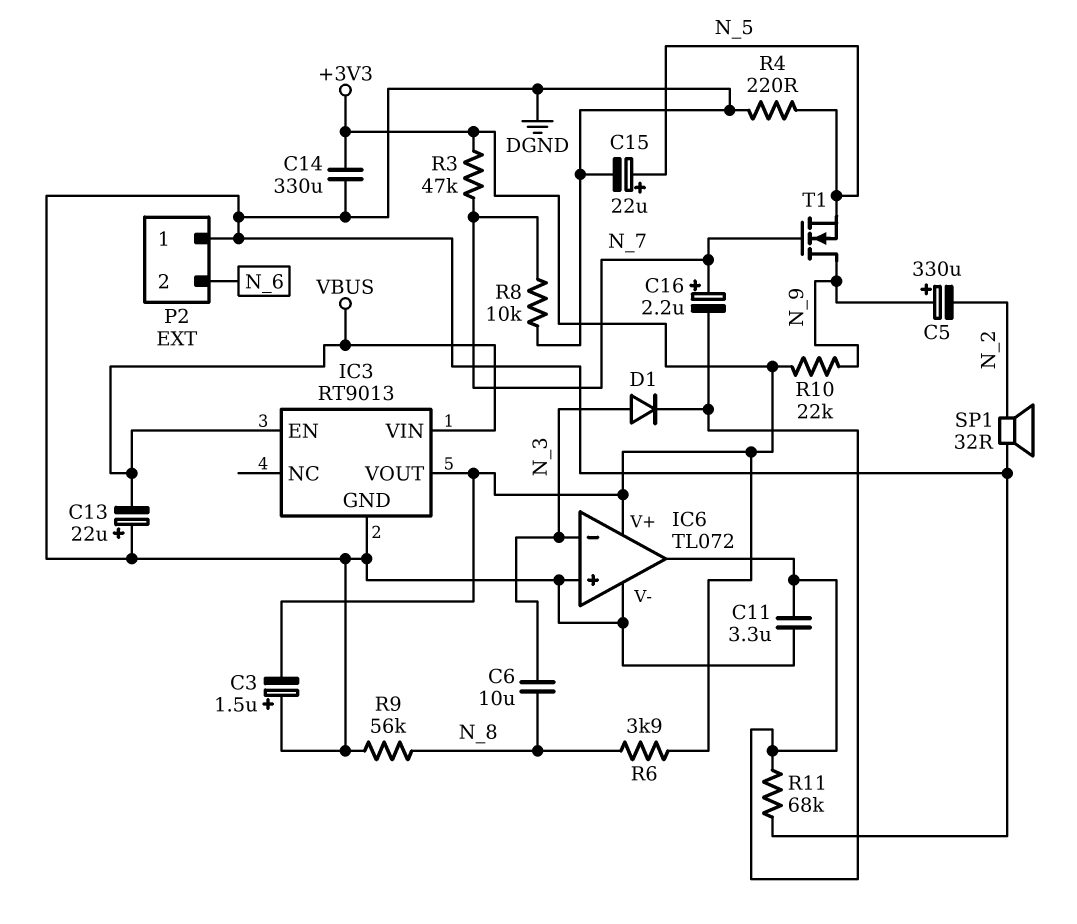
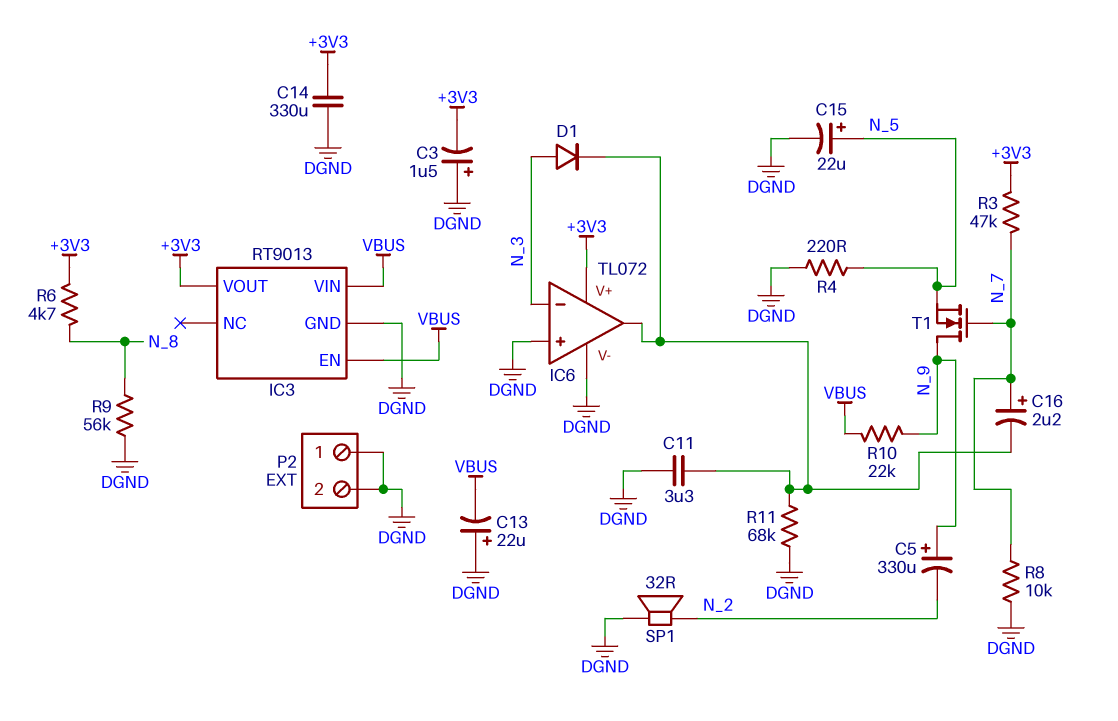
C6: 10uF (N_3, N_8) -> none
P2 pin 2: N_6 -> DGND
R6: 3.9k (+3V3, N_8) -> 4.7k (+3V3, N_8)
R10: 22k (+3V3, N_9) -> 22k (N_9, VBUS)

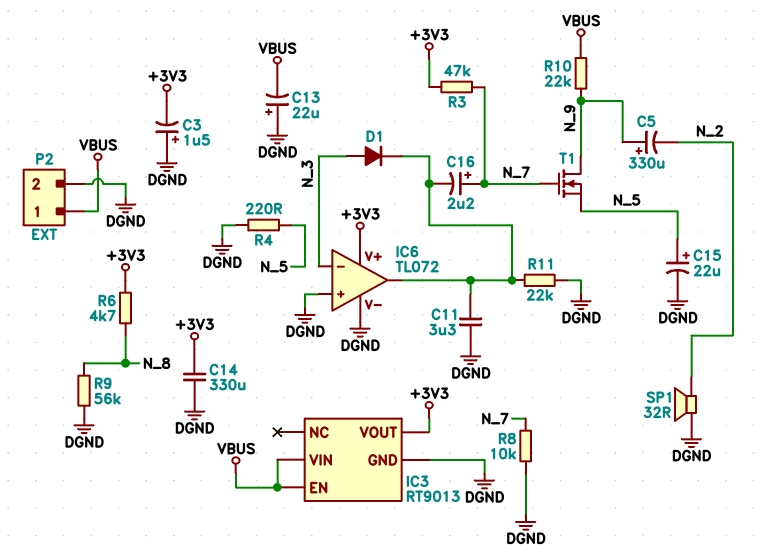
P2 pin 1: DGND -> VBUS
R11: 68k (DGND, IC6/out) -> 22k (DGND, IC6/out)

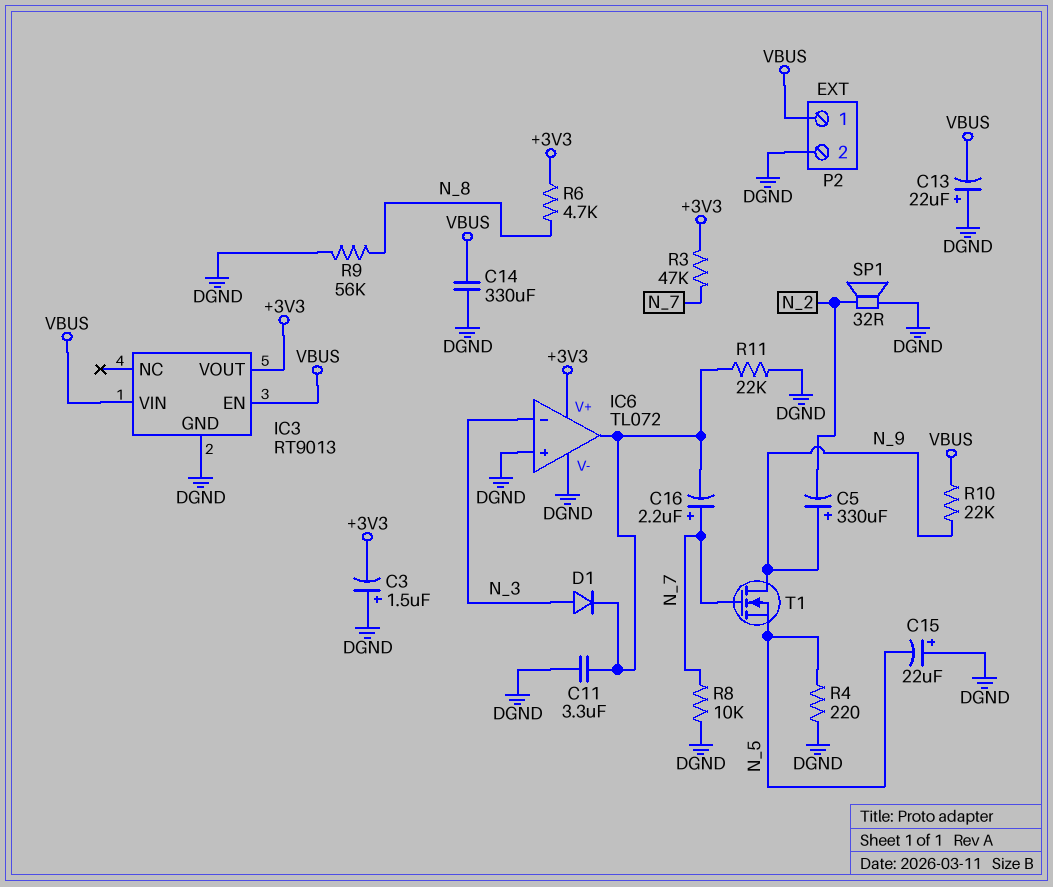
C14: 330uF (+3V3, DGND) -> 330uF (DGND, VBUS)
C15: 22uF (plus N_5, minus DGND) -> 22uF (plus DGND, minus N_5)

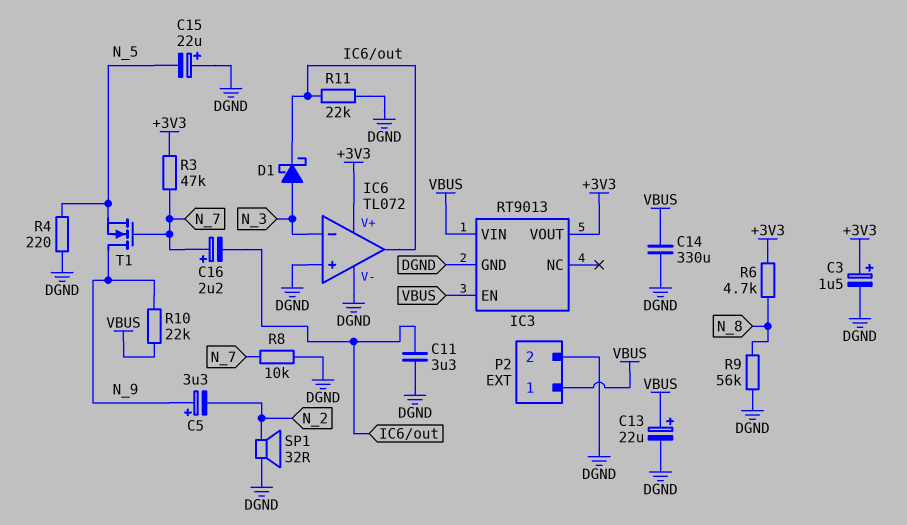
C3: 1.5uF (plus DGND, minus +3V3) -> 1.5uF (plus +3V3, minus DGND)
C5: 330uF (plus N_9, minus N_2) -> 3.3uF (plus N_9, minus N_2)
C13: 22uF (plus DGND, minus VBUS) -> 22uF (plus VBUS, minus DGND)
D1: diode (A N_3, K IC6/out) -> schottky (A N_3, K IC6/out)

